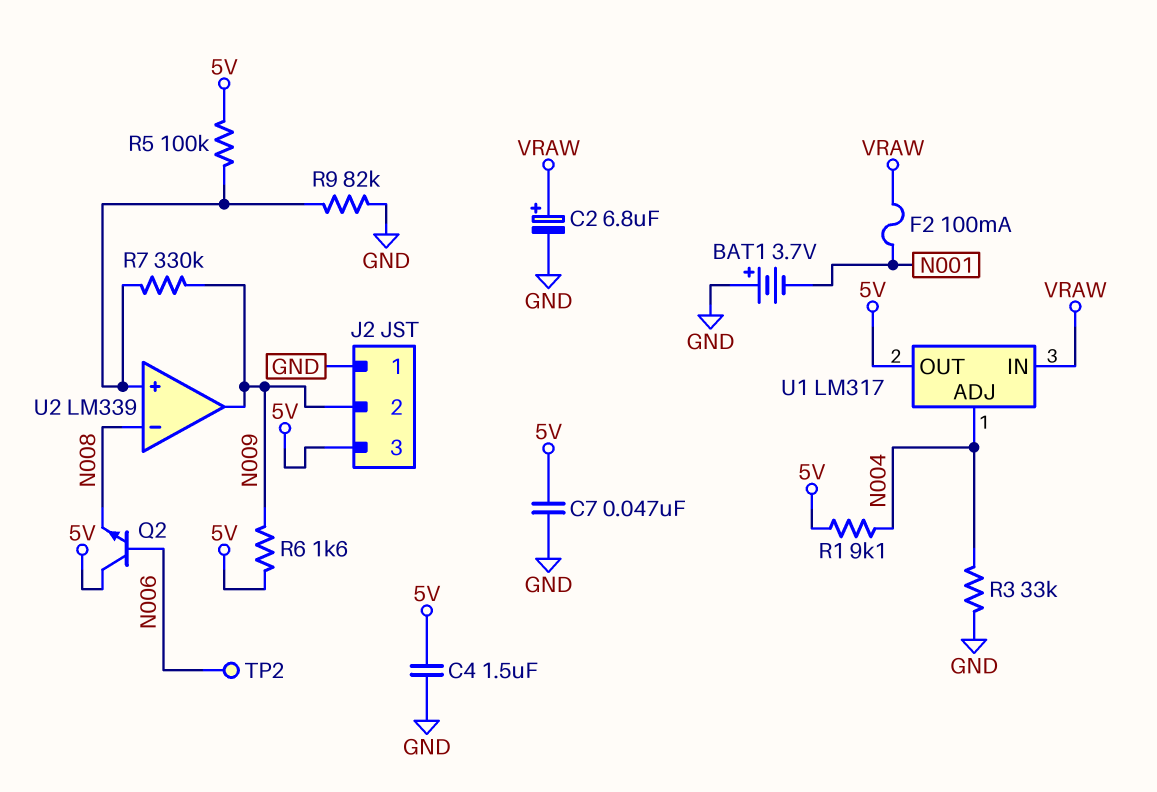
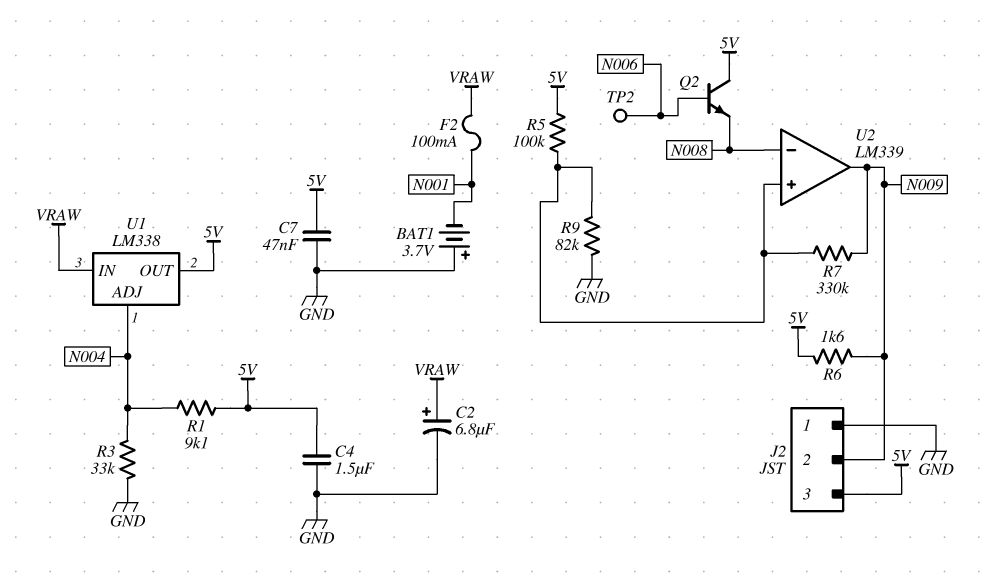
U1: LM317 -> LM338

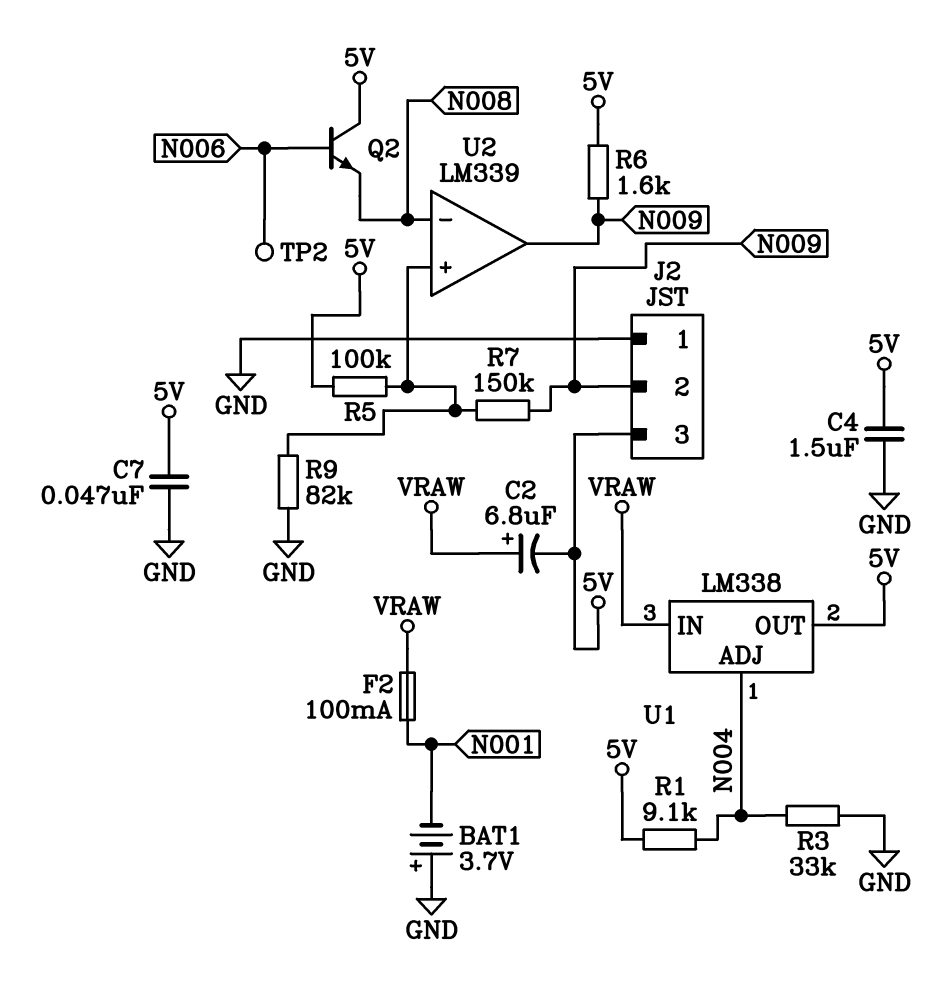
C2: 6.8uF (plus VRAW, minus GND) -> 6.8uF (plus VRAW, minus 5V)
R7: 330k (N009, U2/in+) -> 150k (N009, U2/in+)

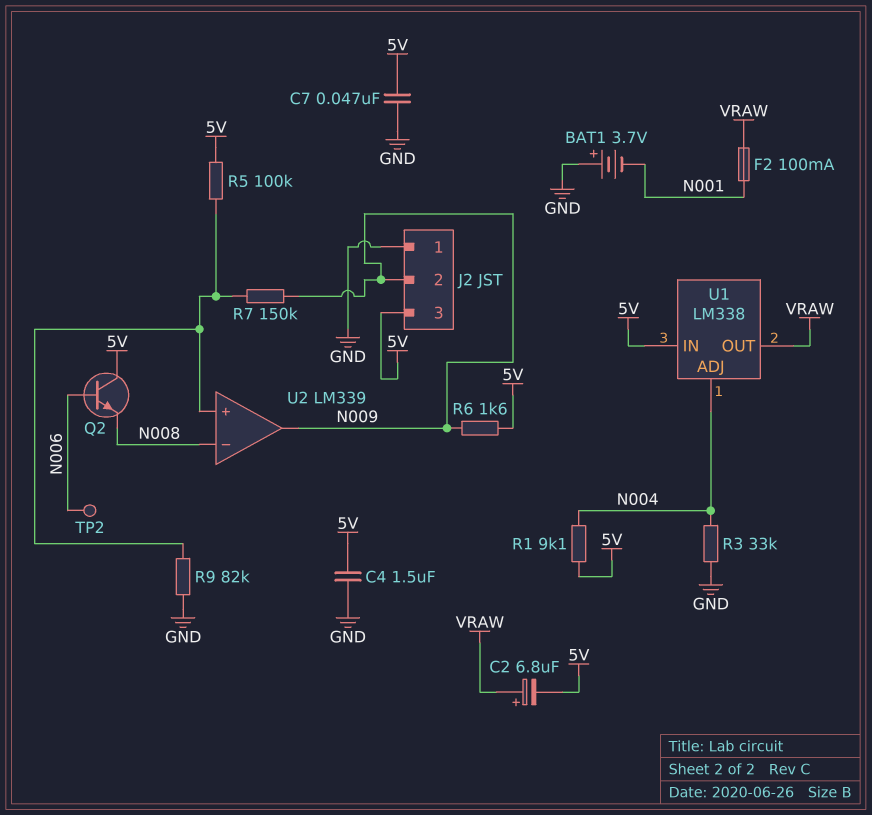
U1 pin IN: VRAW -> 5V
U1 pin OUT: 5V -> VRAW

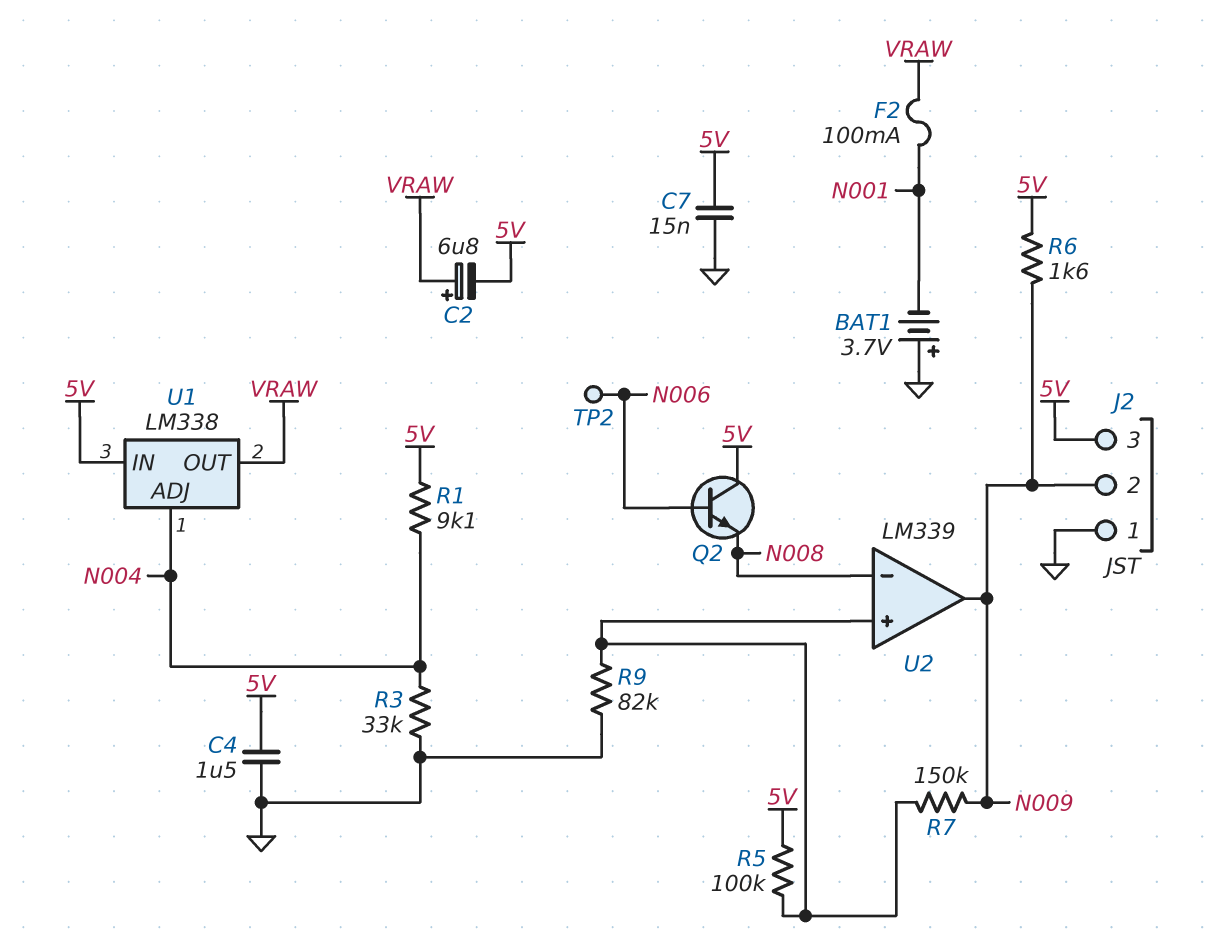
C7: 47nF (5V, GND) -> 15nF (5V, GND)

